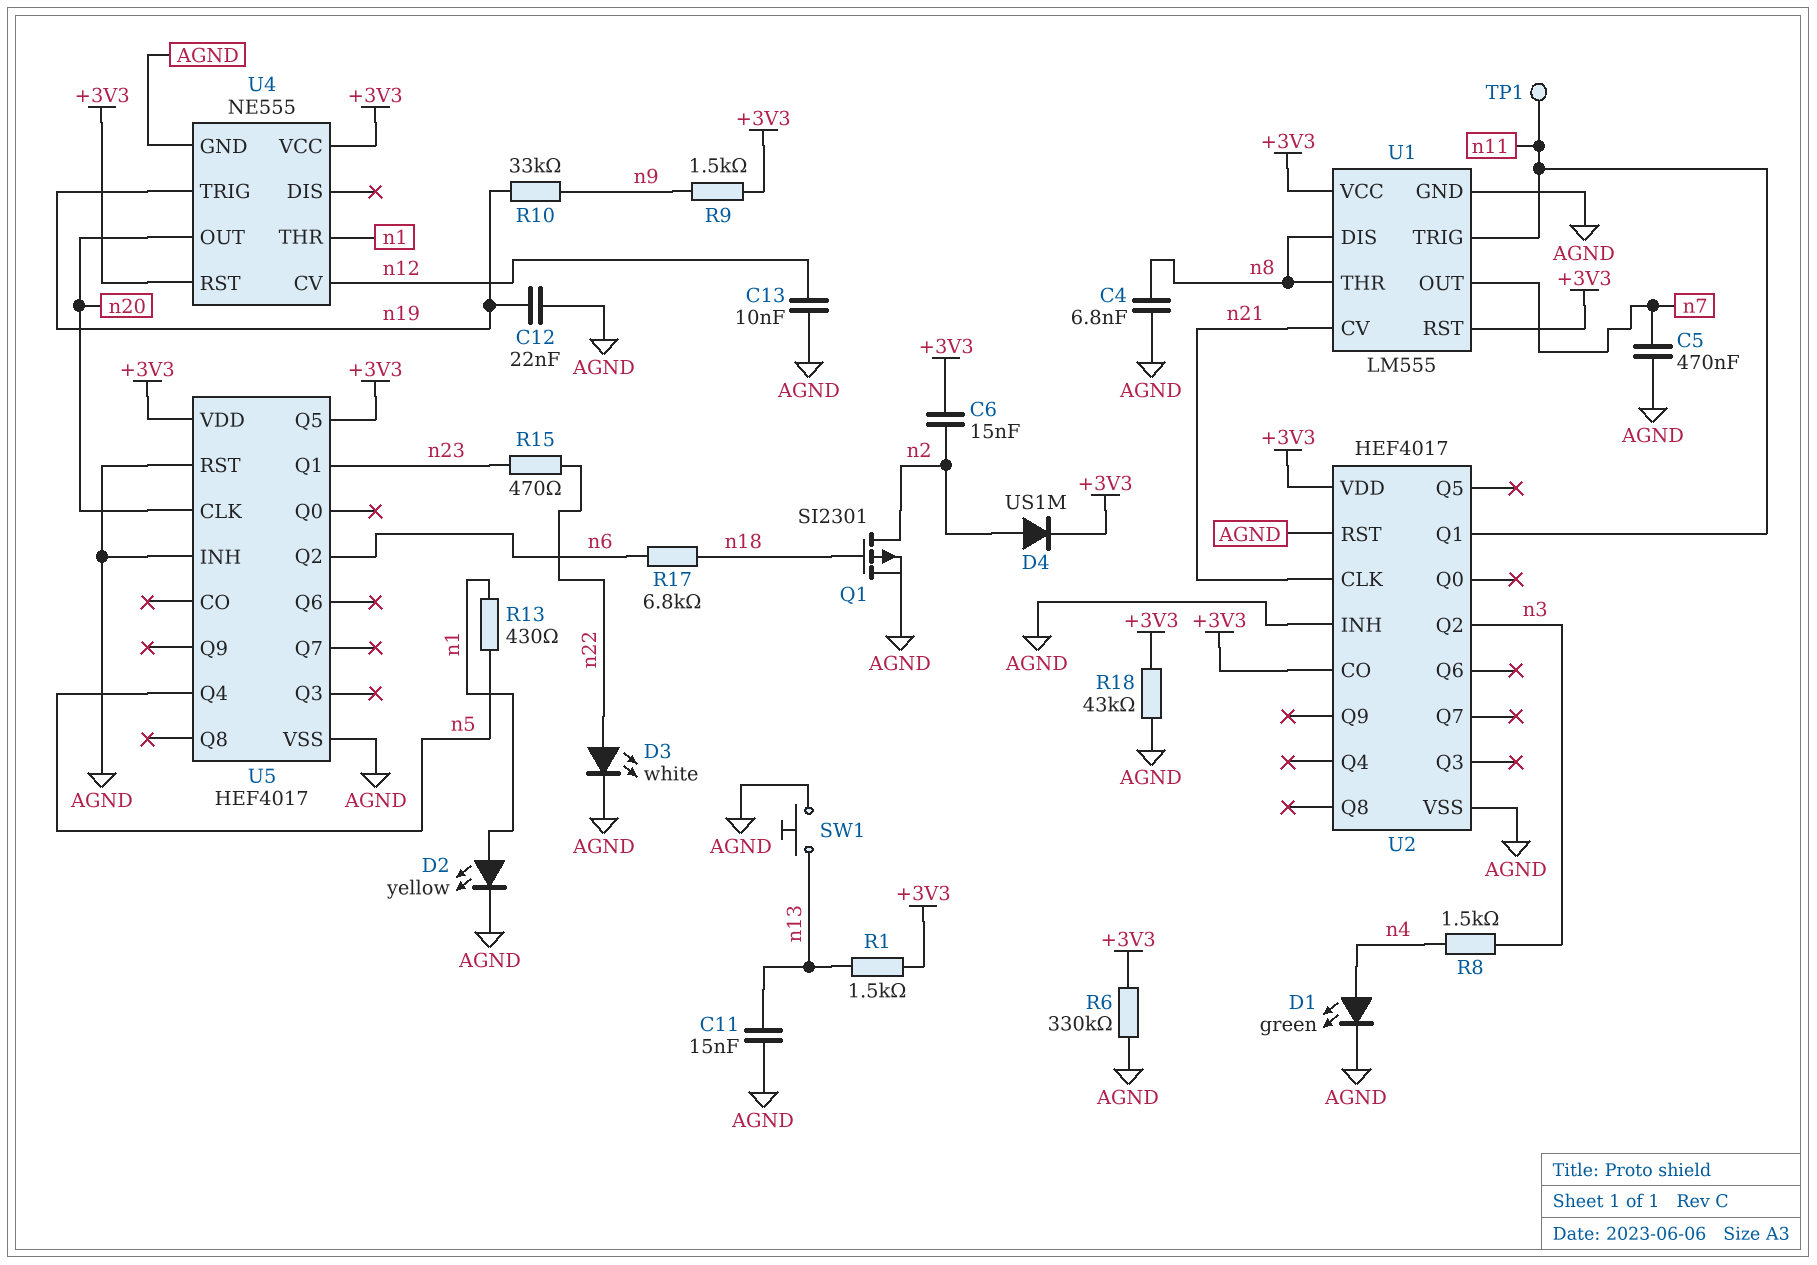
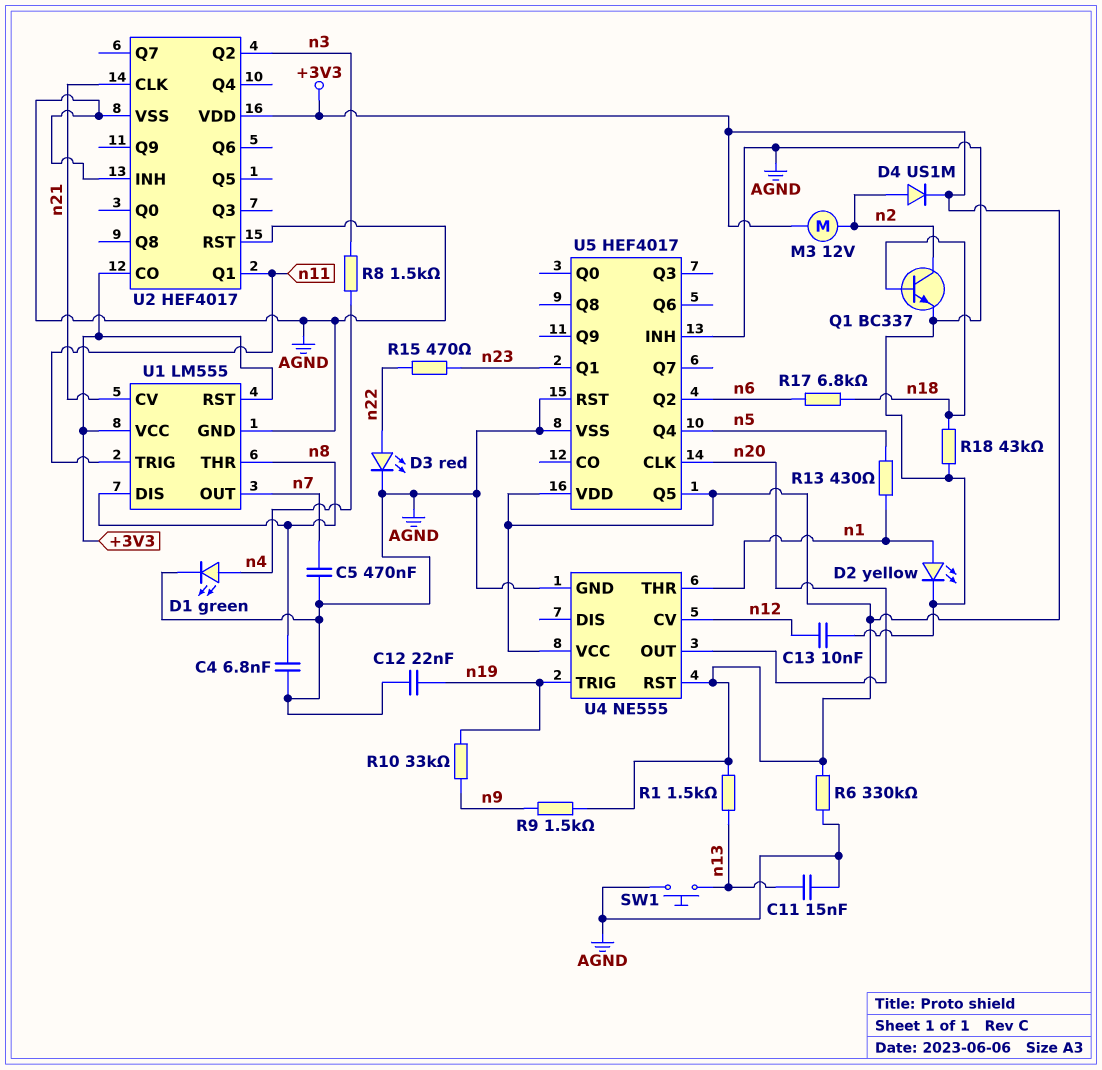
C6: 15nF (+3V3, n2) -> none
D3: LED white (A n22, K AGND) -> LED red (A n22, K AGND)
M3: none -> motor 12V (+3V3, n2)
Q1: PMOS SI2301 (G n18, D n2, S AGND) -> NPN BC337 (B n18, C n2, E AGND)
R18: 43k (+3V3, AGND) -> 43k (AGND, n18)
TP1: test point (n11) -> none

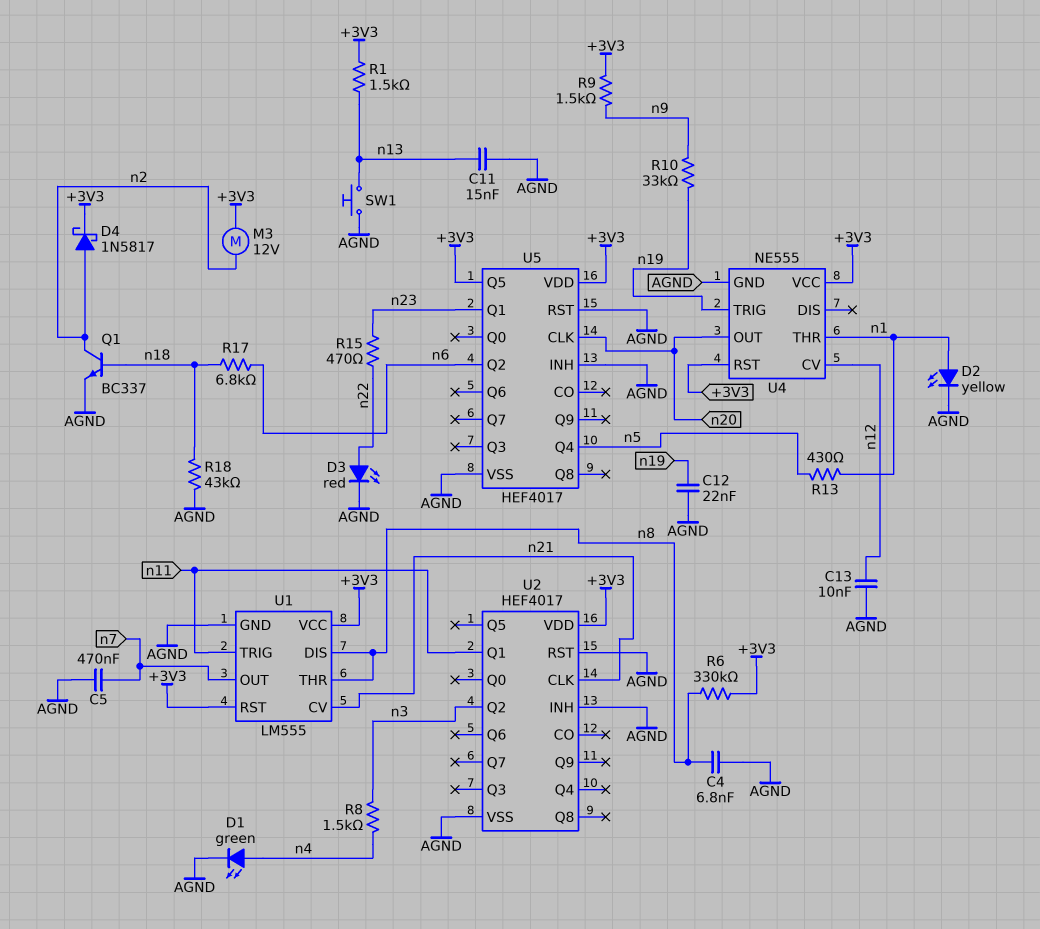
D4: diode US1M (A n2, K +3V3) -> schottky 1N5817 (A n2, K +3V3)
R6: 330k (+3V3, AGND) -> 330k (+3V3, n8)
U2 pin CO: +3V3 -> none

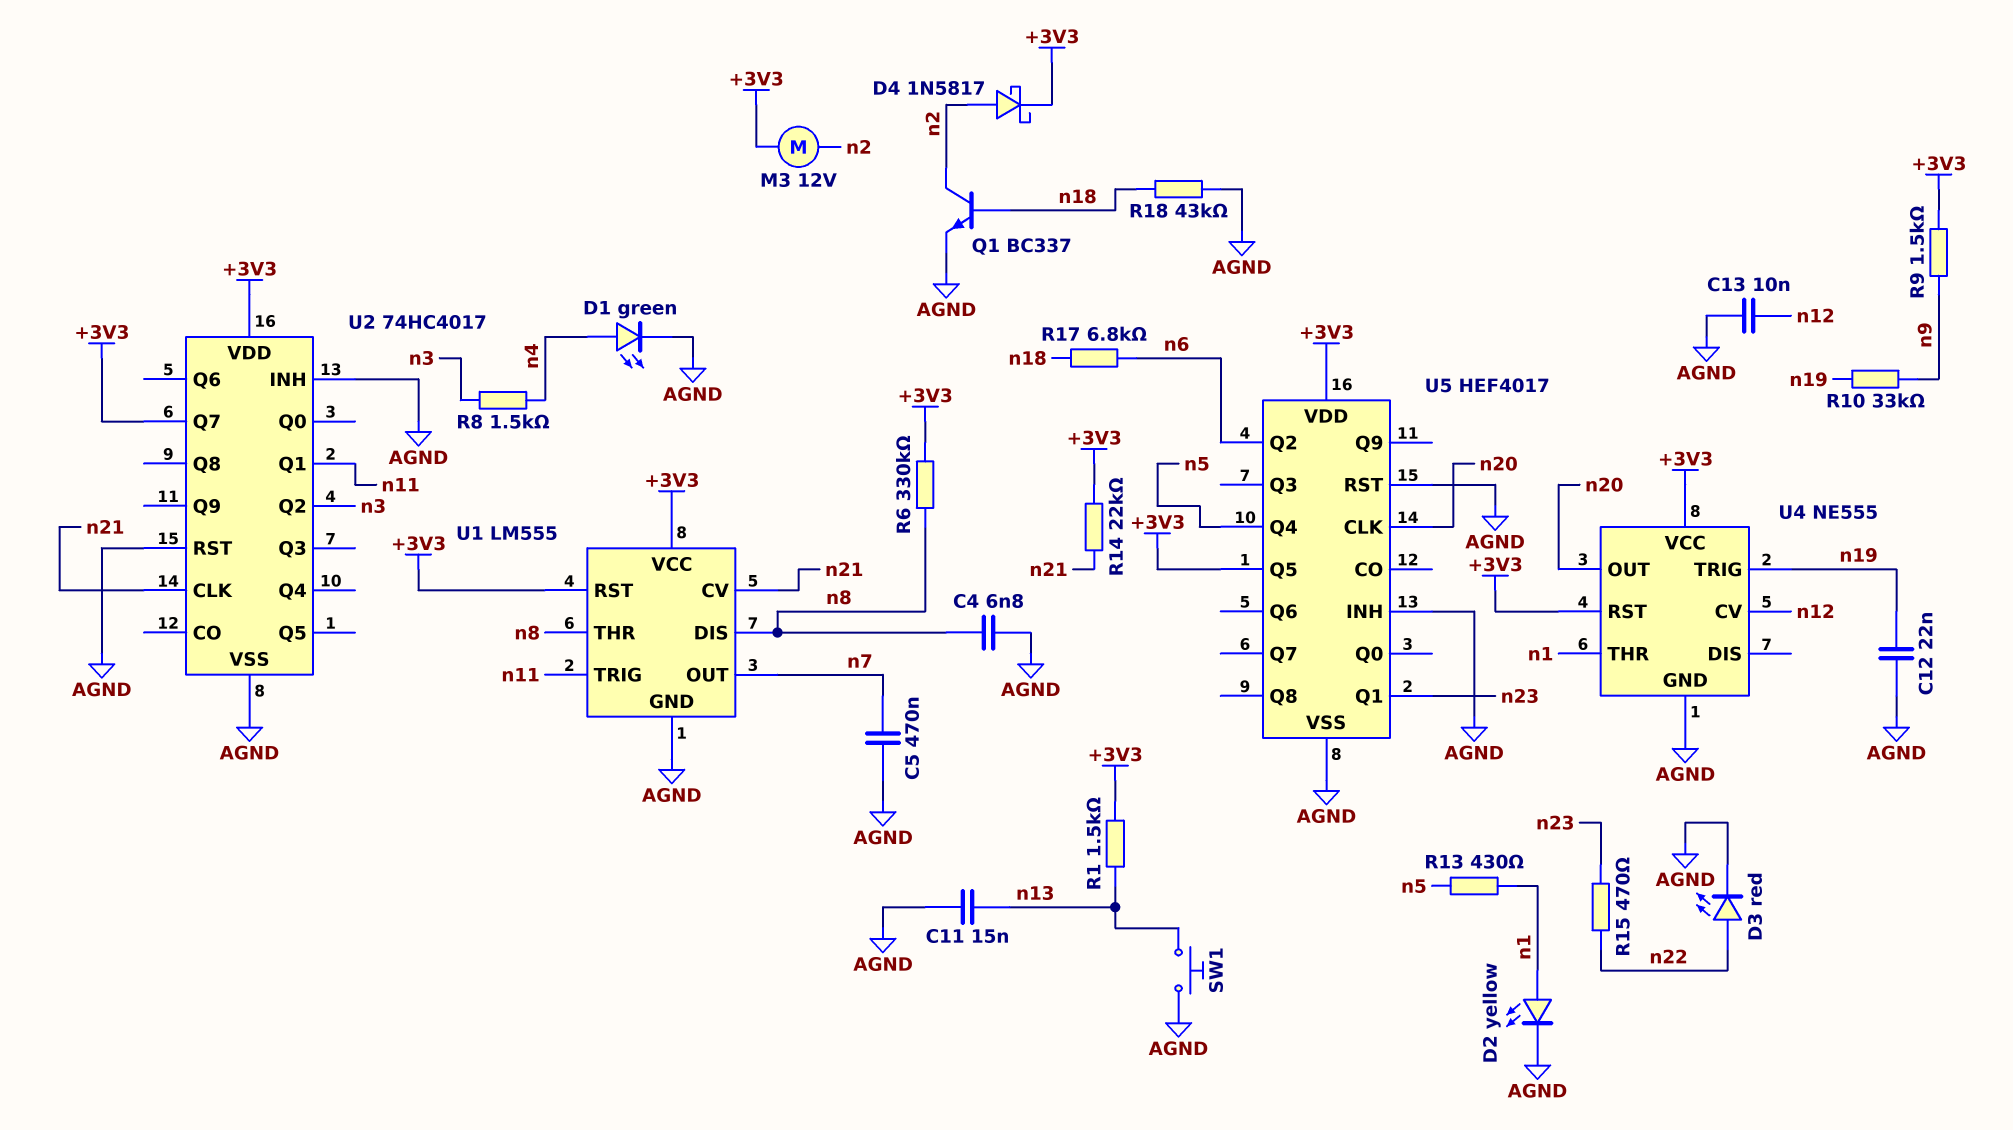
R14: none -> 22k (+3V3, n21)
U2: HEF4017 -> 74HC4017
U2 pin Q7: none -> +3V3

